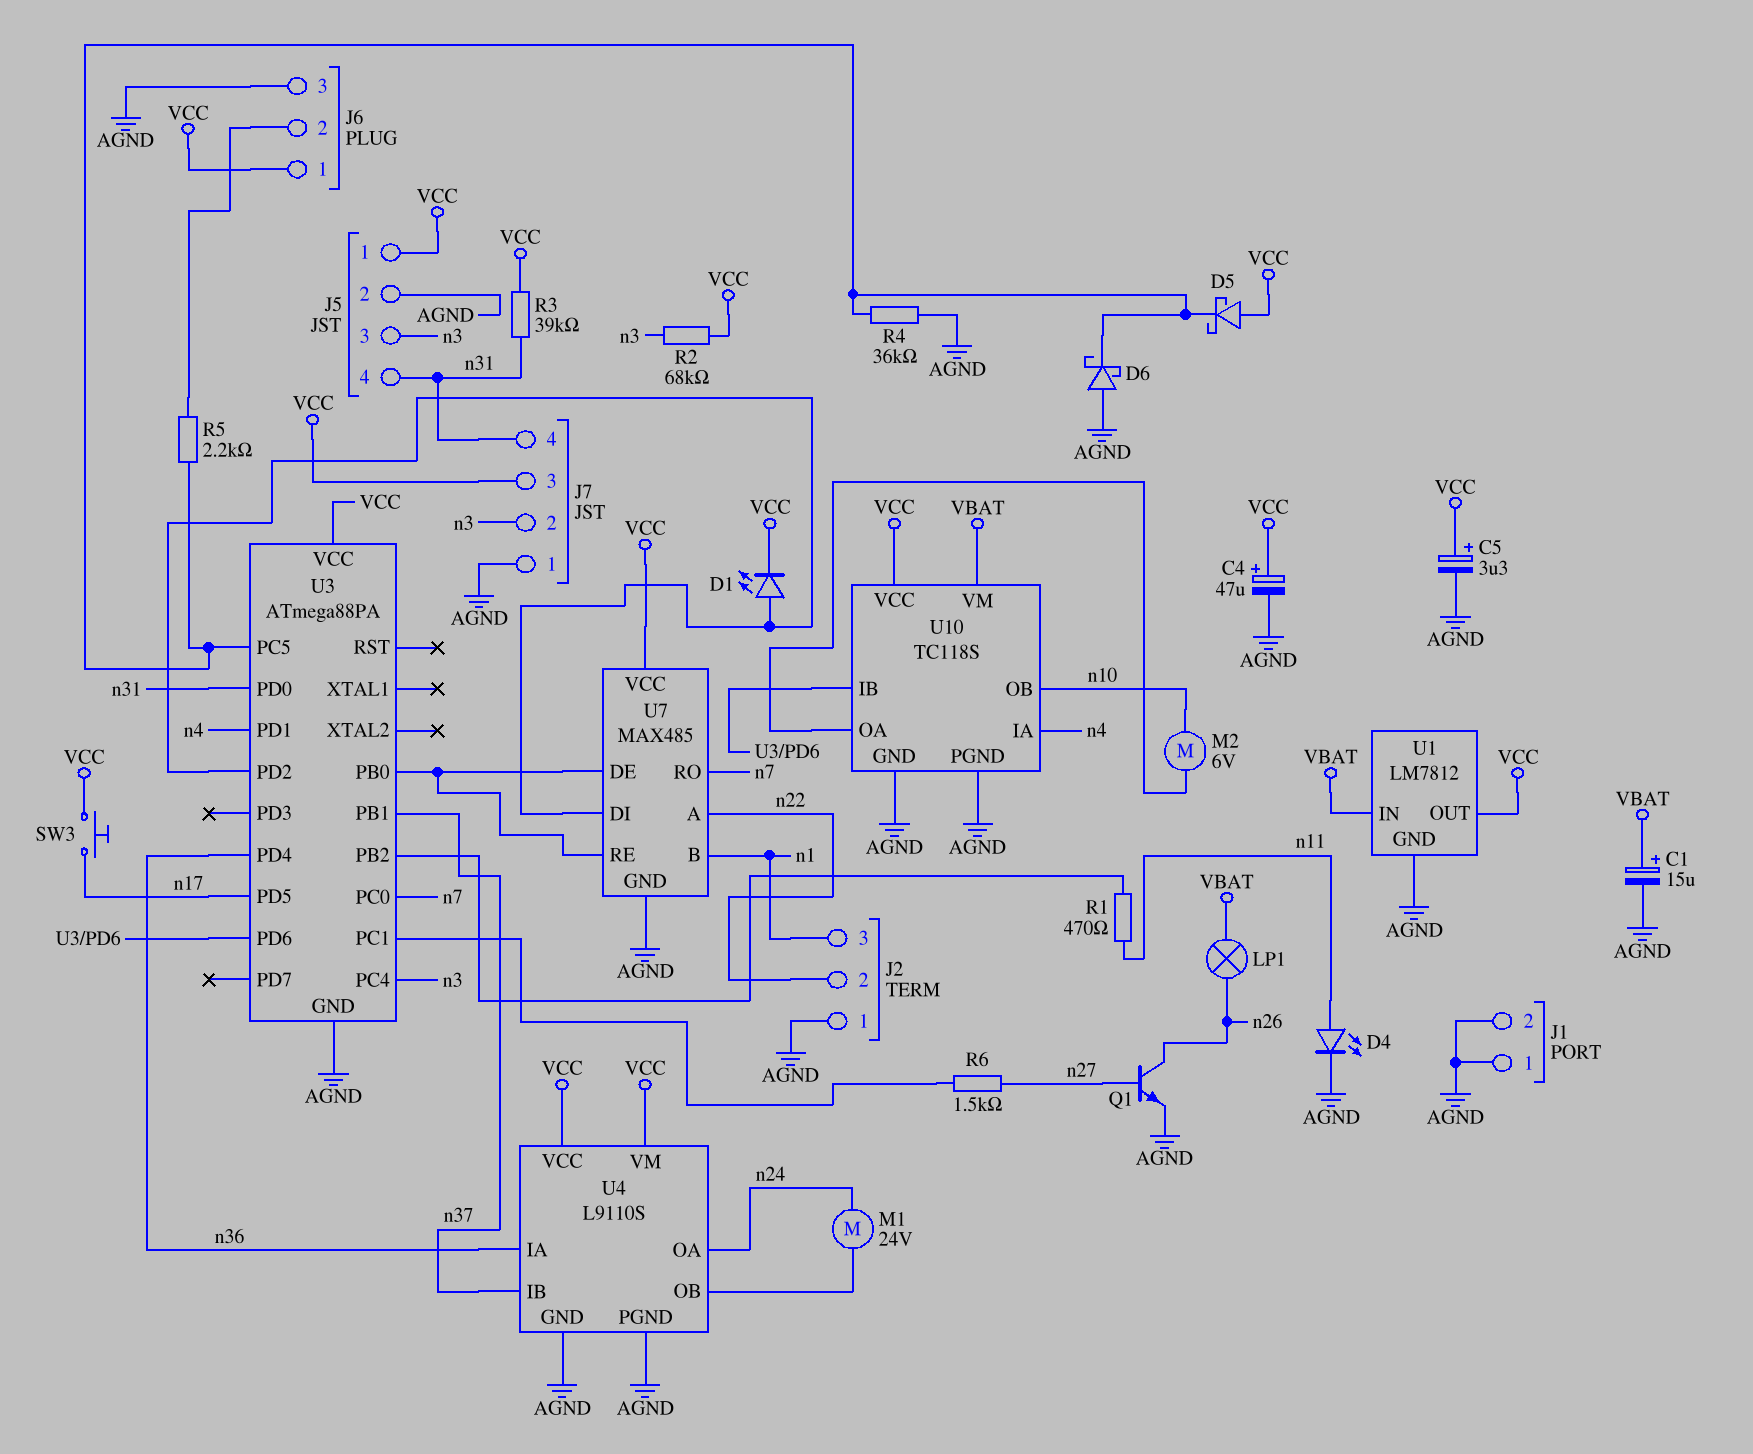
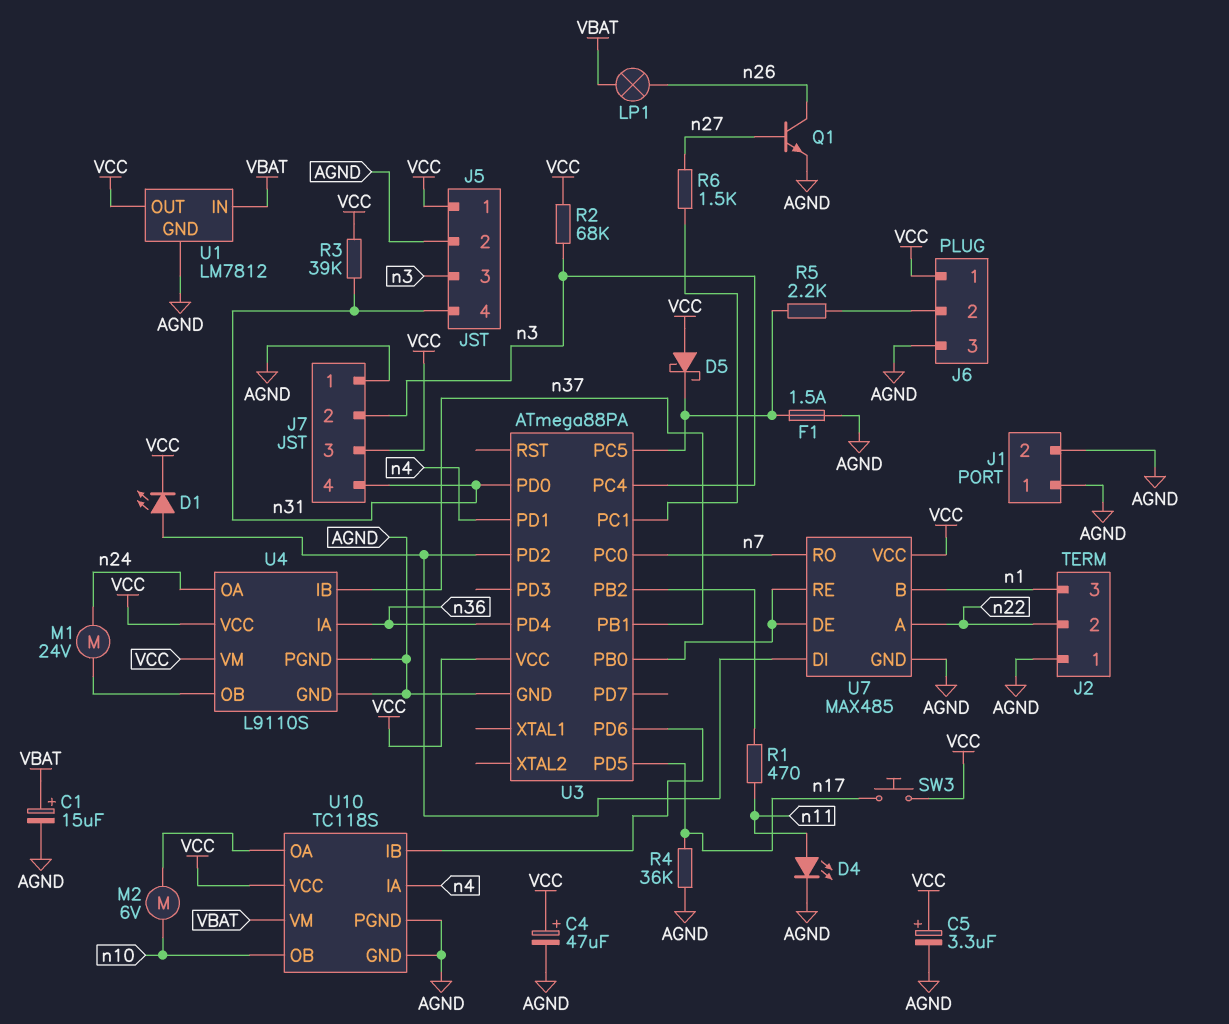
D6: schottky (A AGND, K U3/PC5) -> none
F1: none -> 1.5A (AGND, U3/PC5)
R4: 36k (AGND, U3/PC5) -> 36k (AGND, n17)

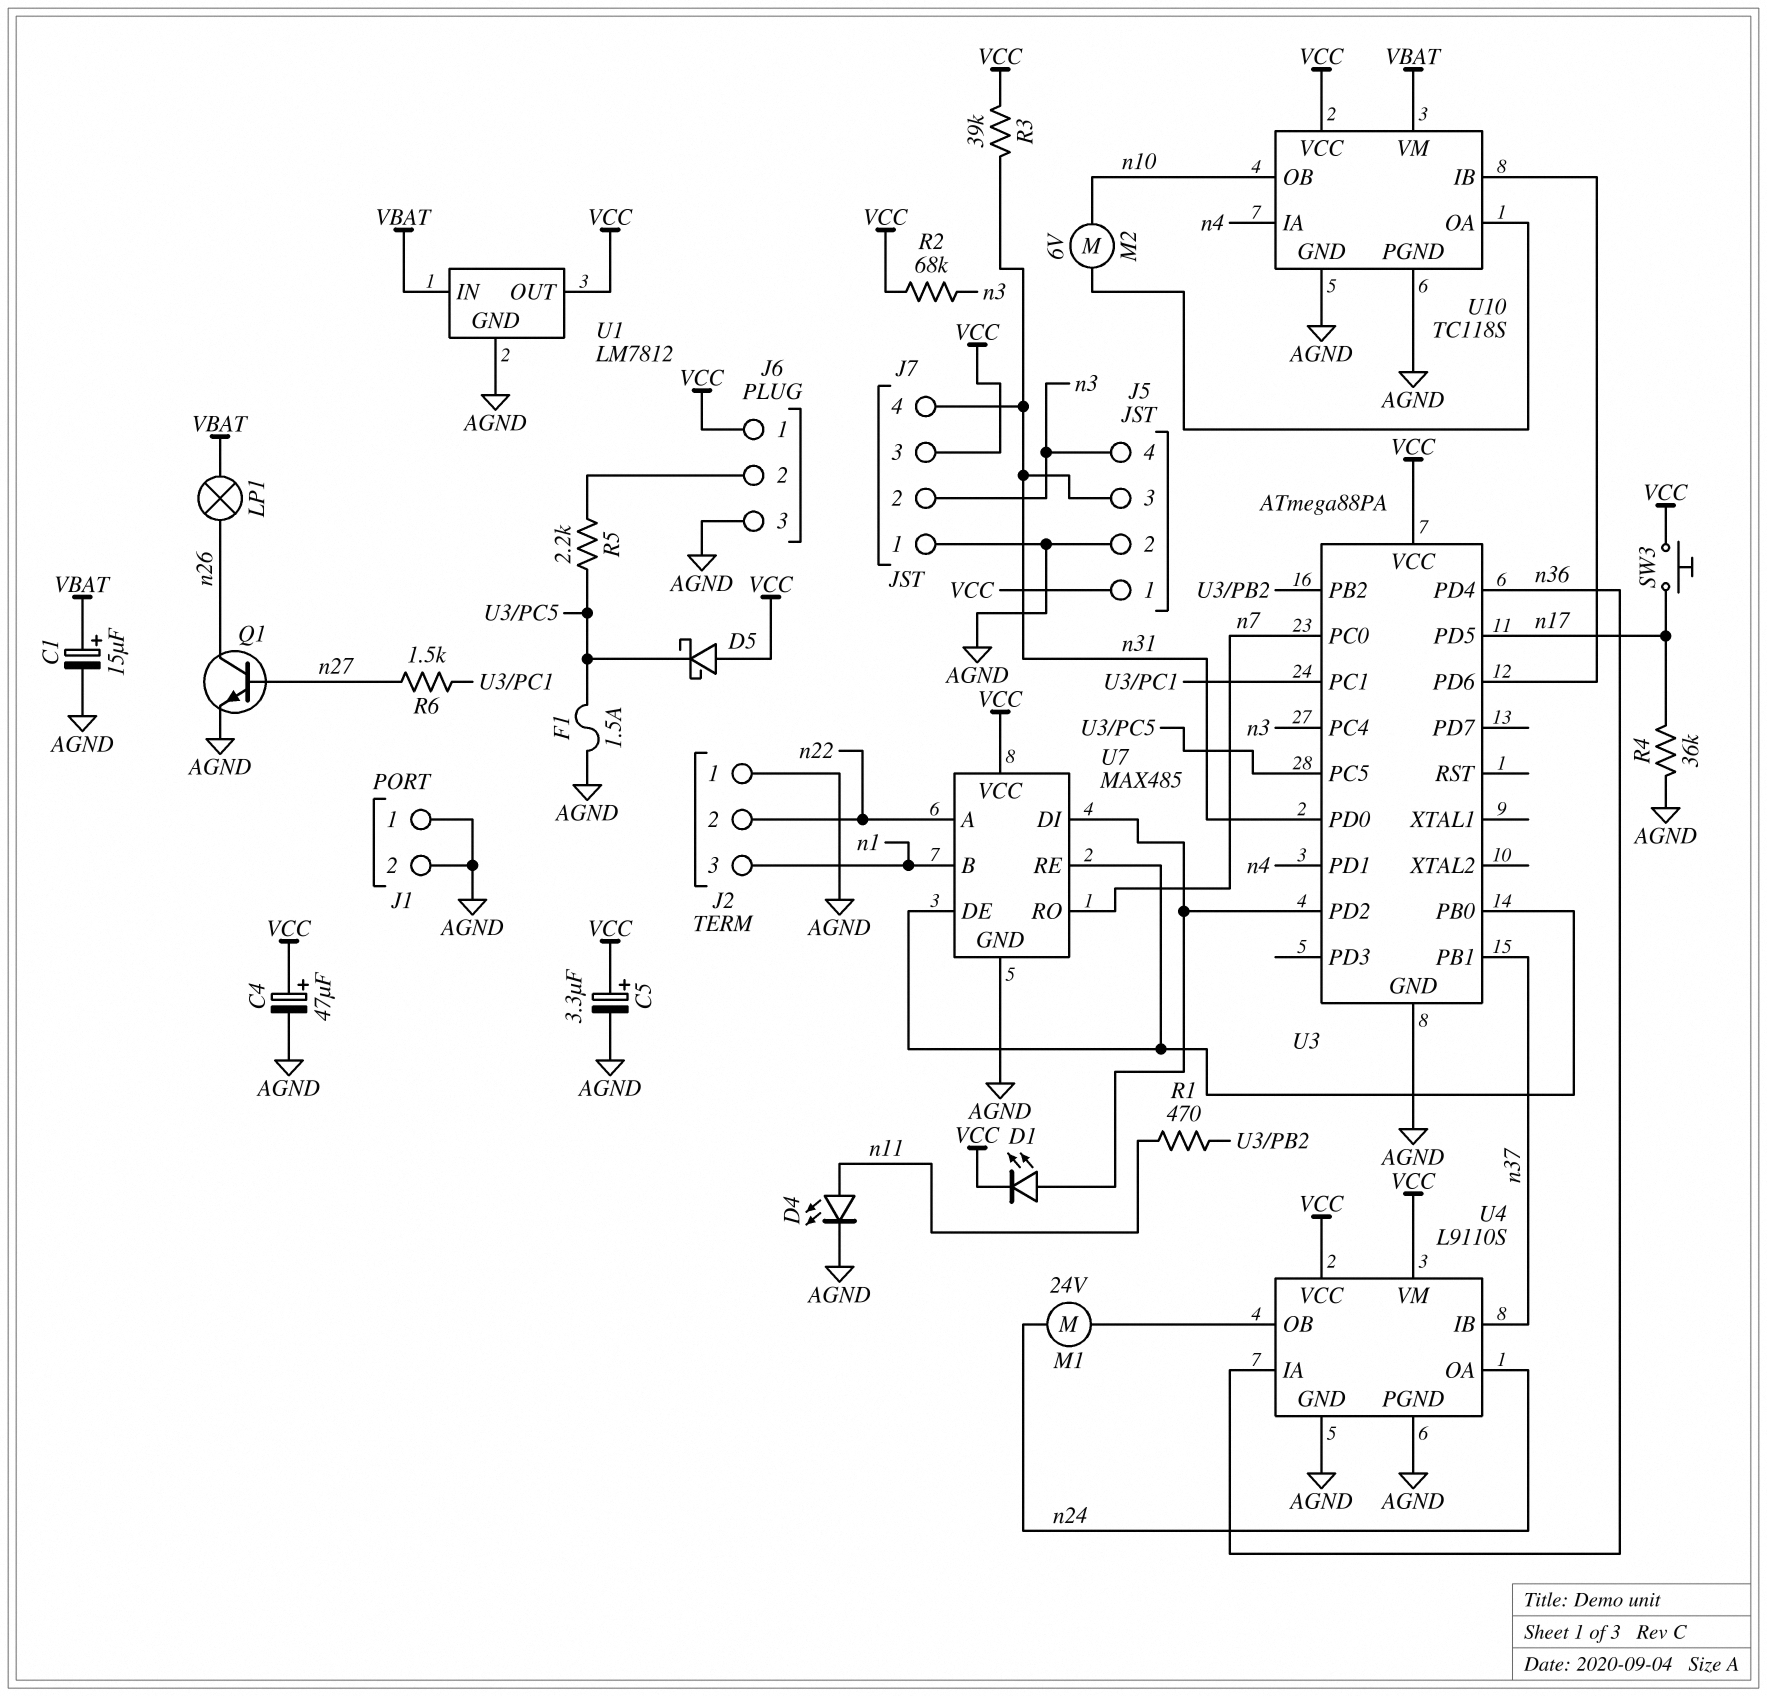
J5 pin 3: n3 -> n31
J5 pin 4: n31 -> n3

